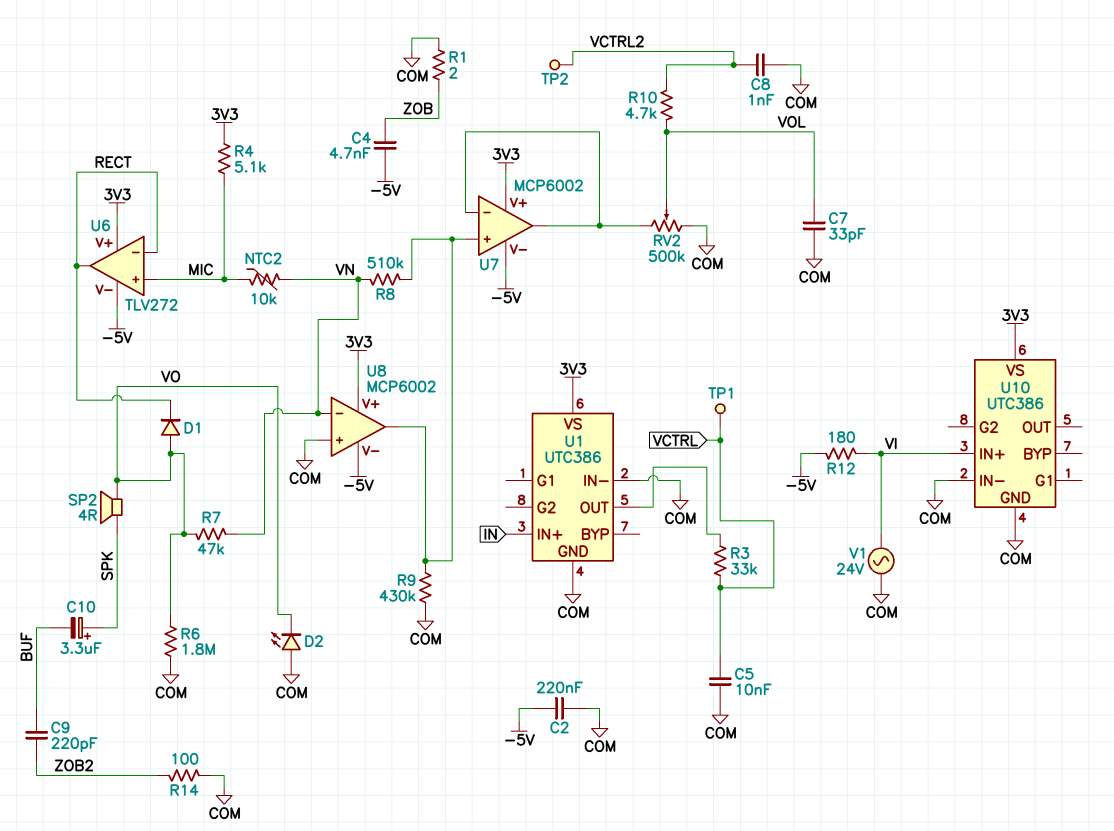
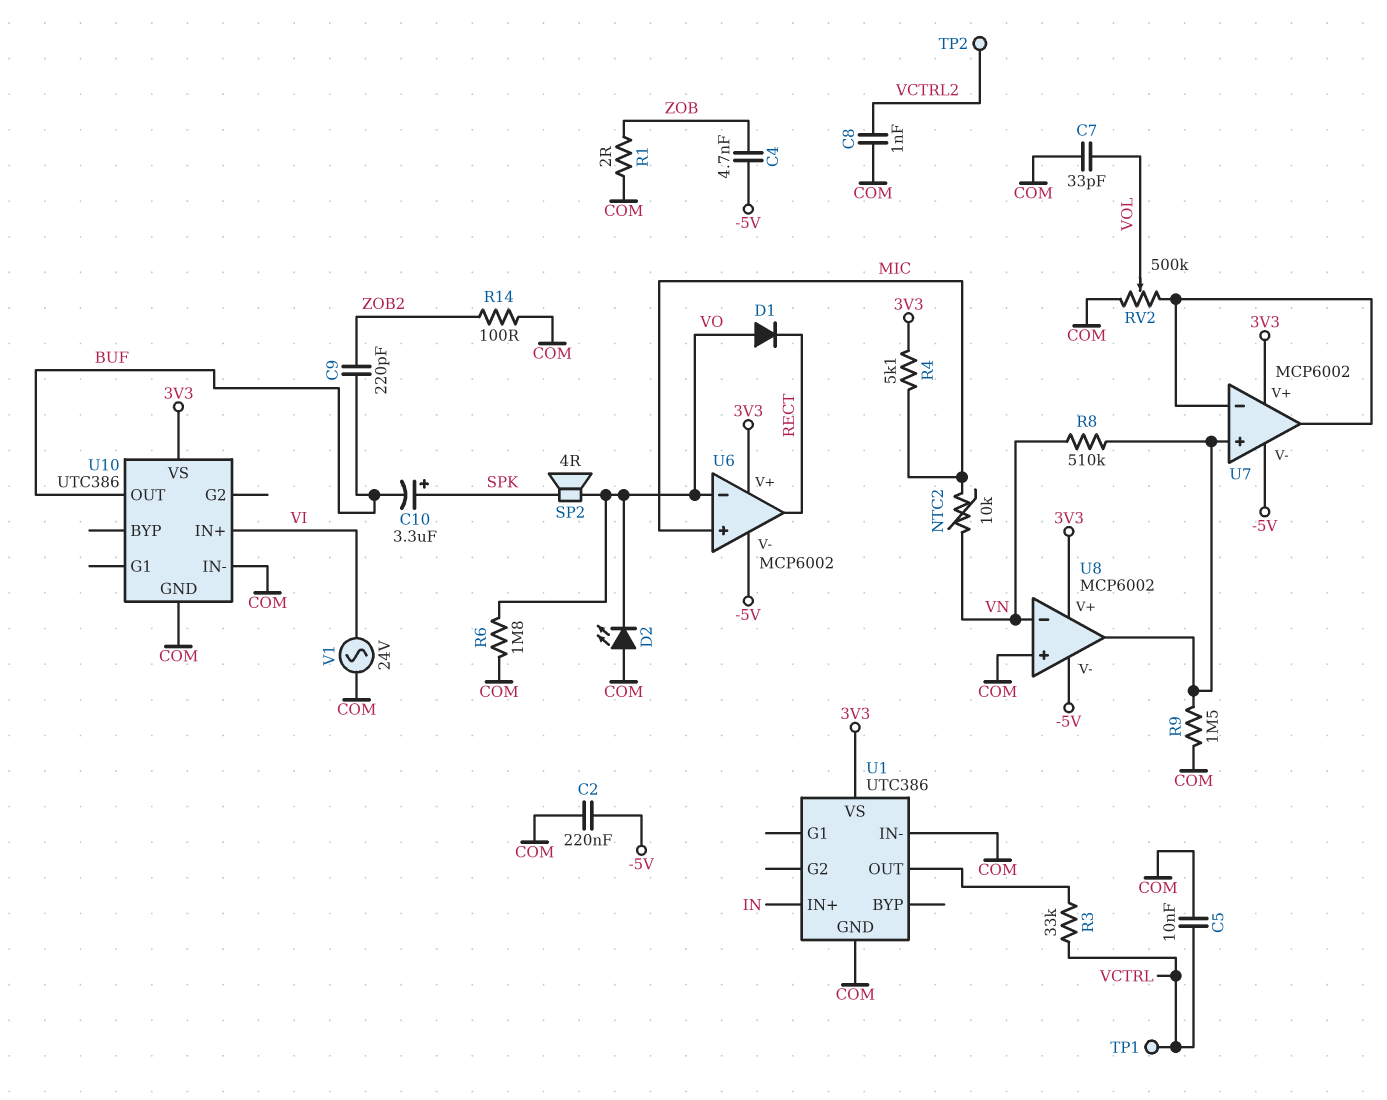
R7: 47k (VN, VO) -> none
R9: 430k (COM, U7/in+) -> 1.5M (COM, U7/in+)
R10: 4.7k (VCTRL2, VOL) -> none
R12: 180 (-5V, VI) -> none
U6: TLV272 -> MCP6002
U6 pin in-: RECT -> VO
U10 pin OUT: none -> BUF

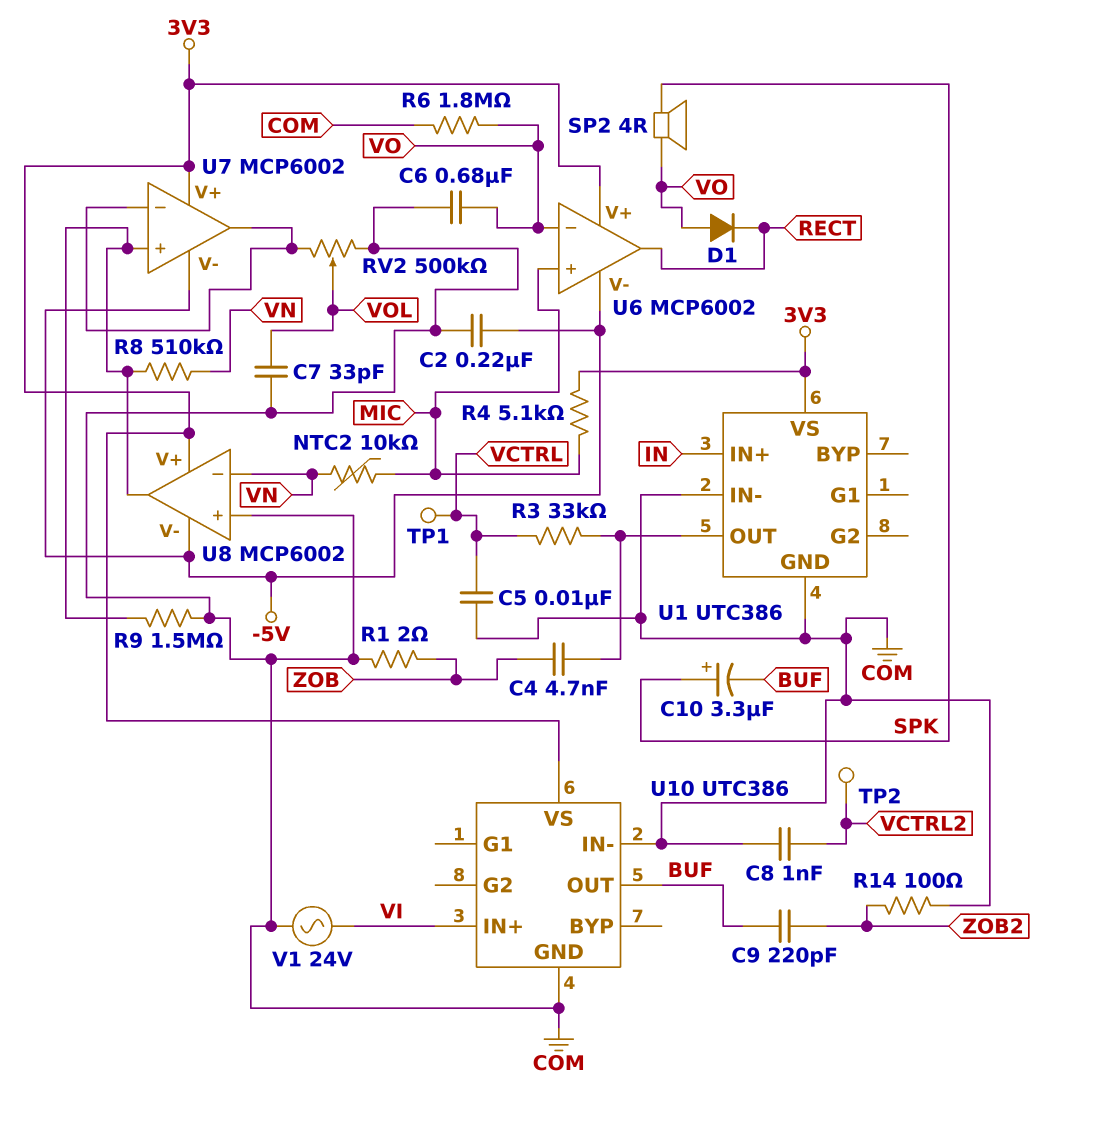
C4: 4.7nF (-5V, ZOB) -> 4.7nF (U1/OUT, ZOB)
C6: none -> 680nF (COM, VO)
D2: LED (A COM, K VO) -> none

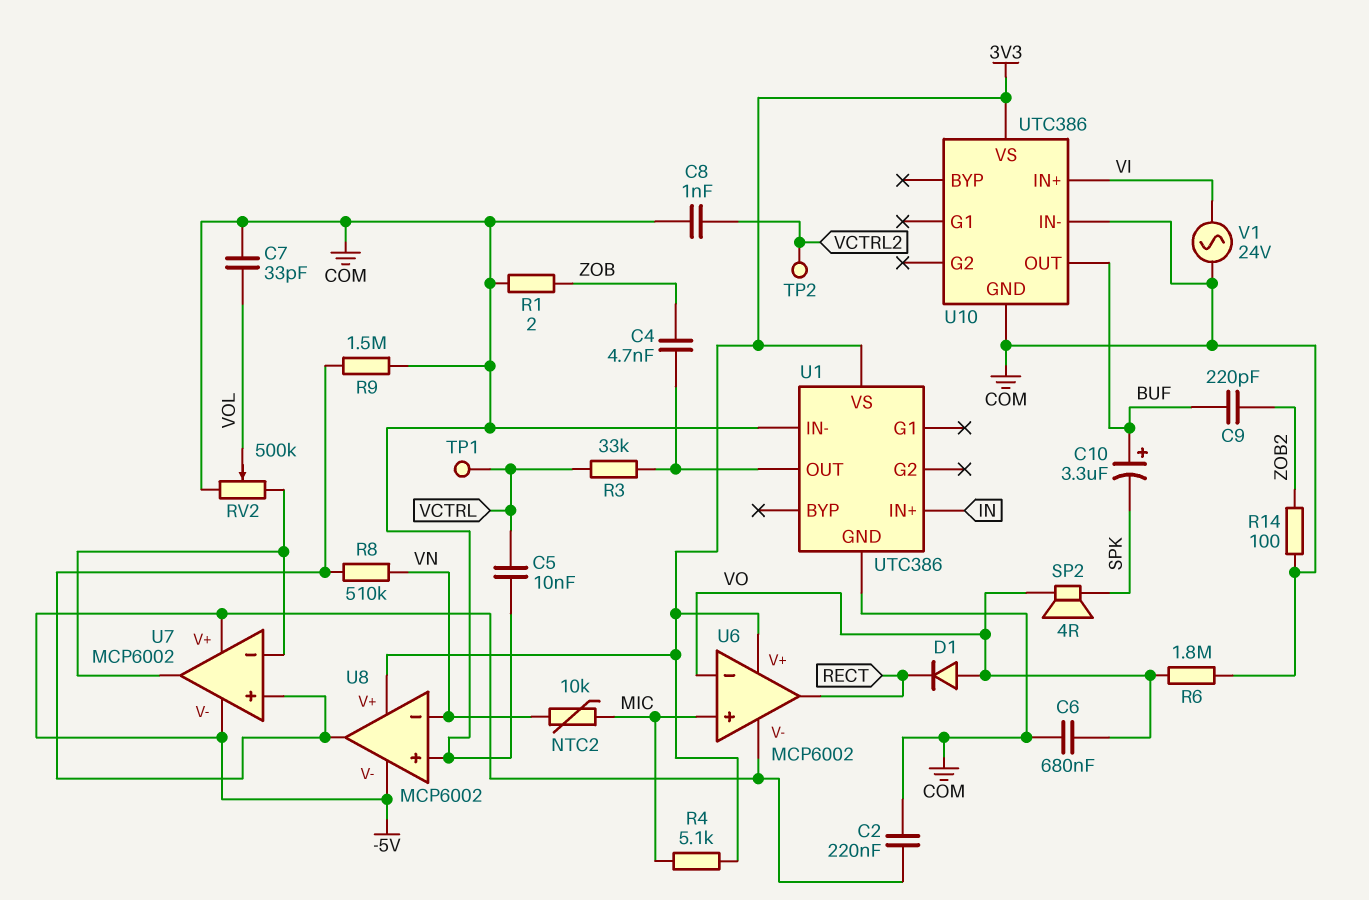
C10: 3.3uF (plus SPK, minus BUF) -> 3.3uF (plus BUF, minus SPK)
U7 pin V+: 3V3 -> -5V

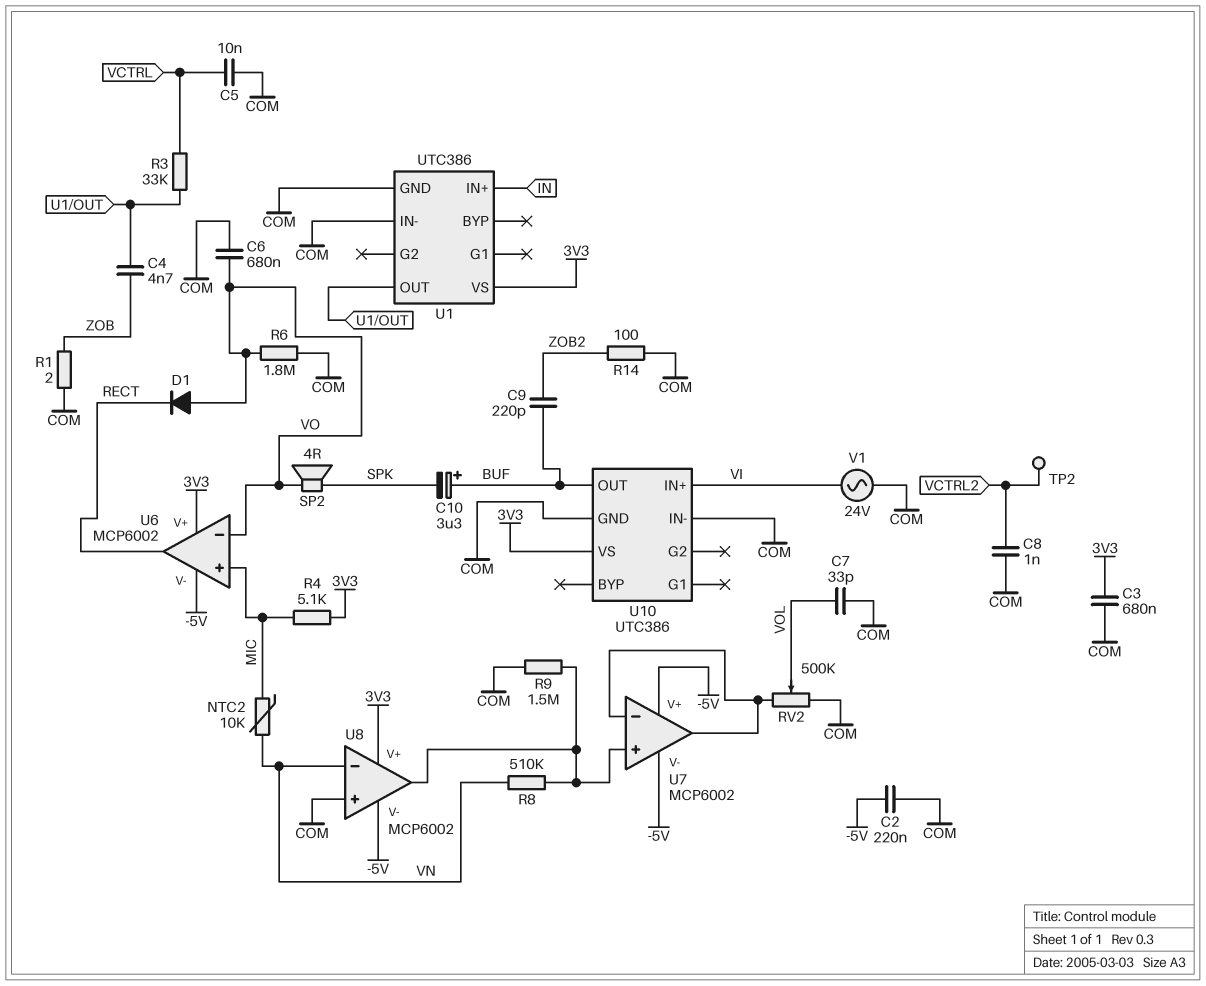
C3: none -> 680nF (3V3, COM)
TP1: test point (VCTRL) -> none

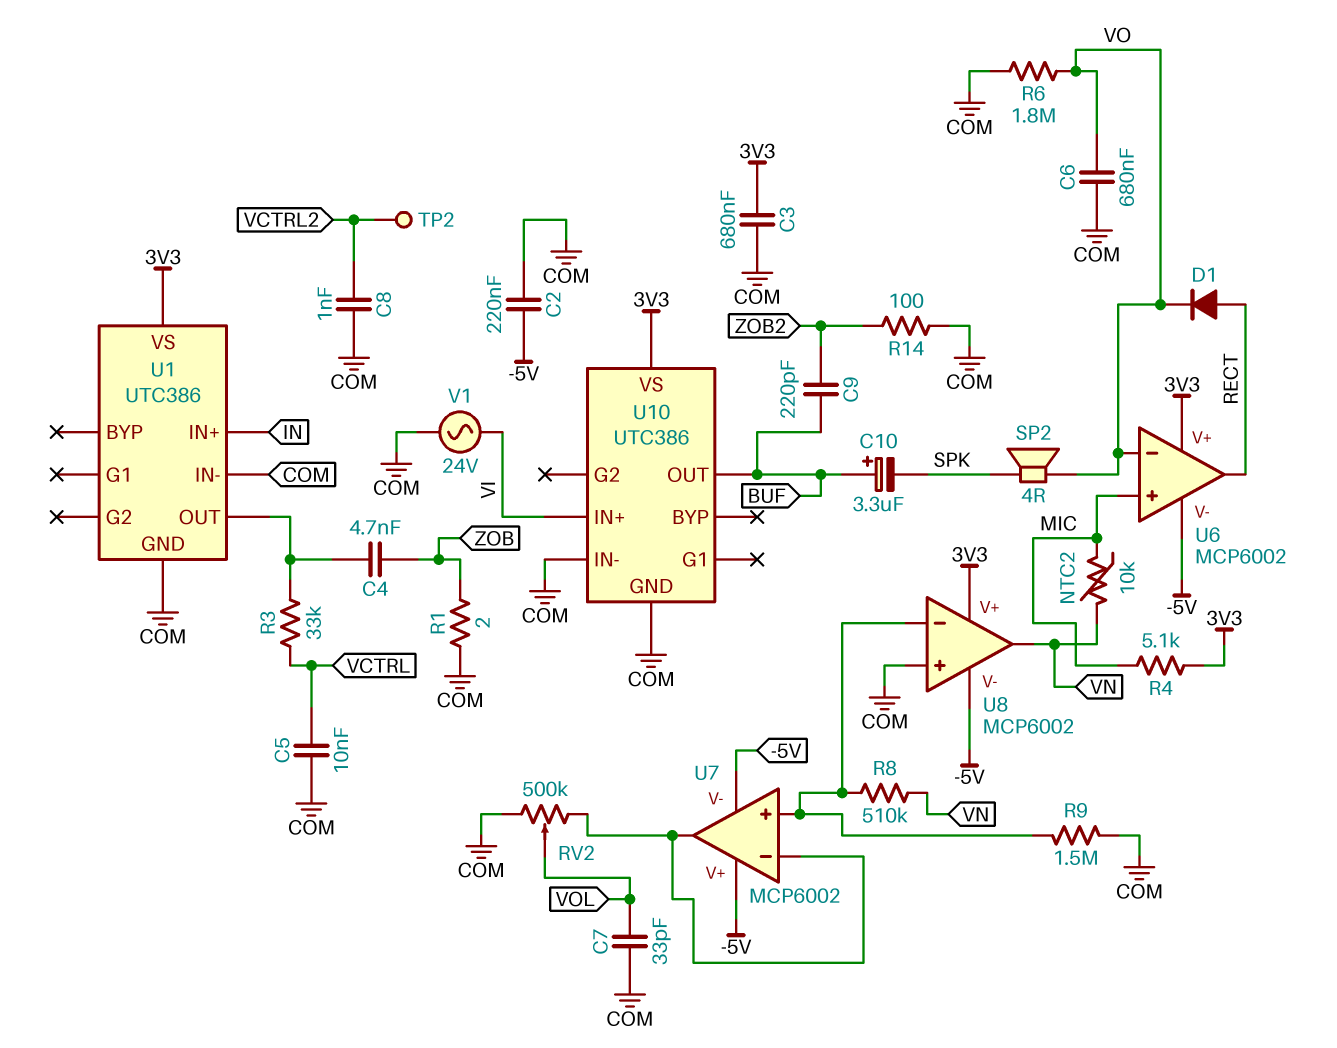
D1: diode (A VO, K RECT) -> diode (A RECT, K VO)
U8 pin in-: VN -> U7/in+
U8 pin out: U7/in+ -> VN

